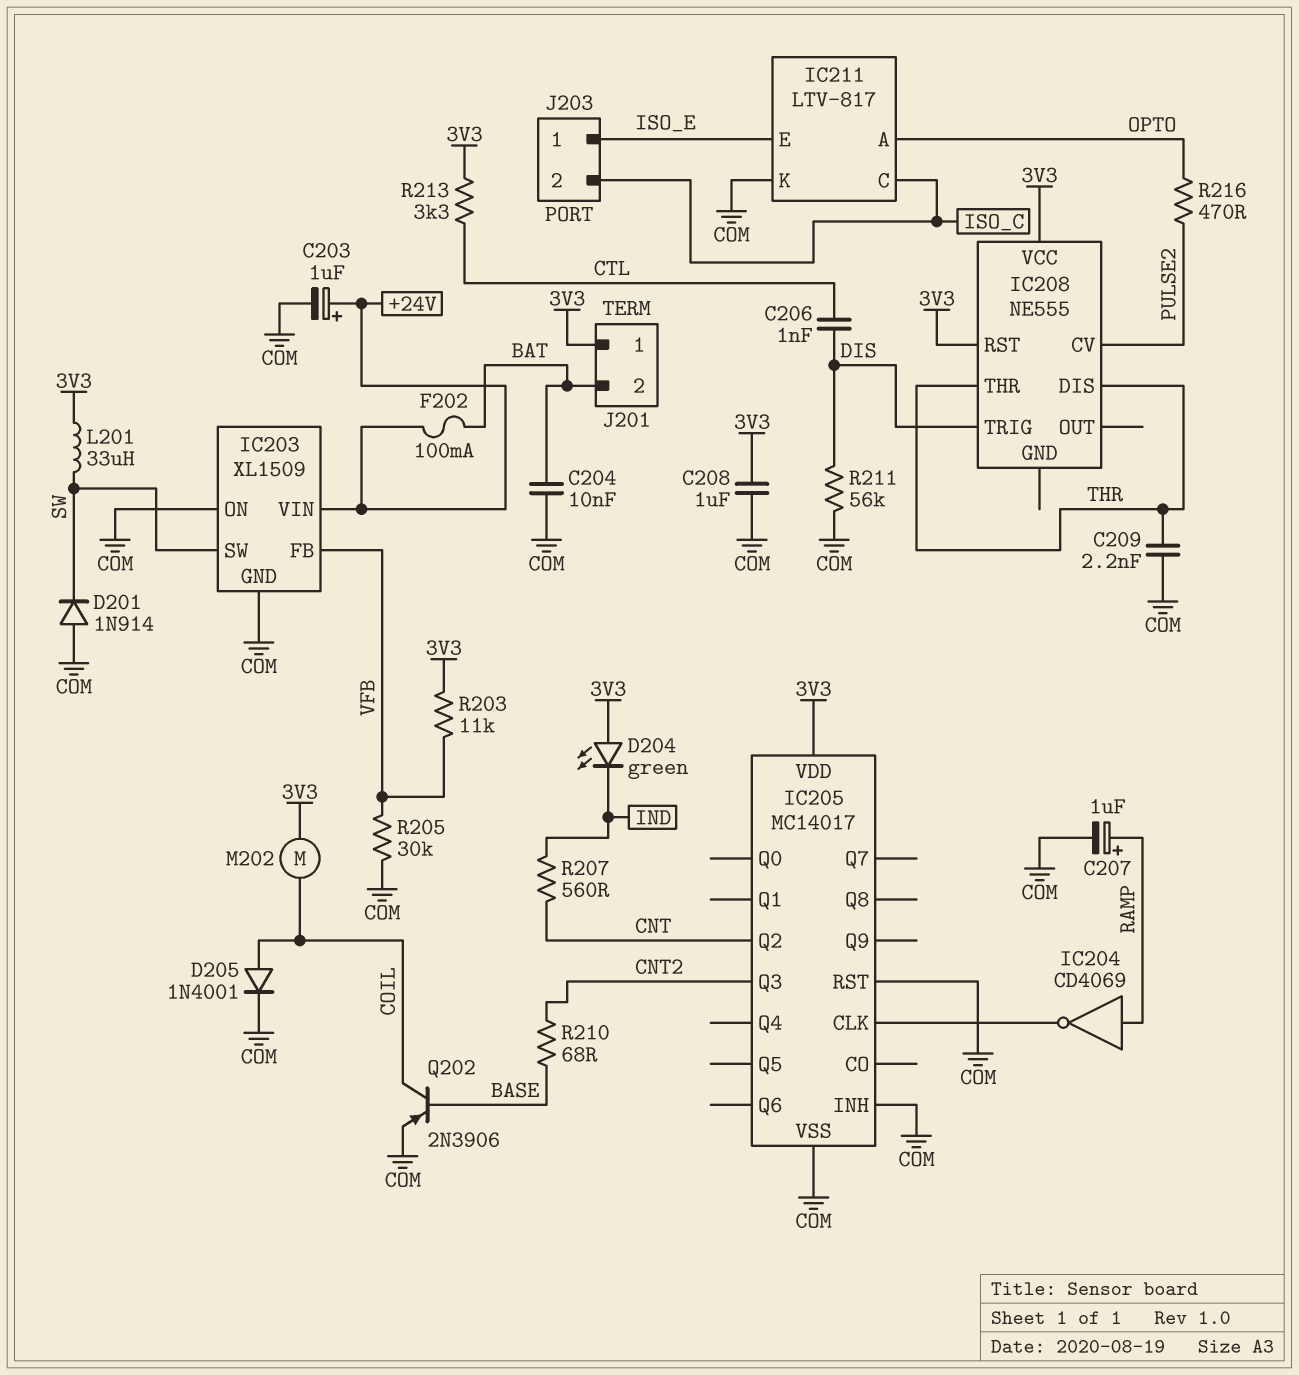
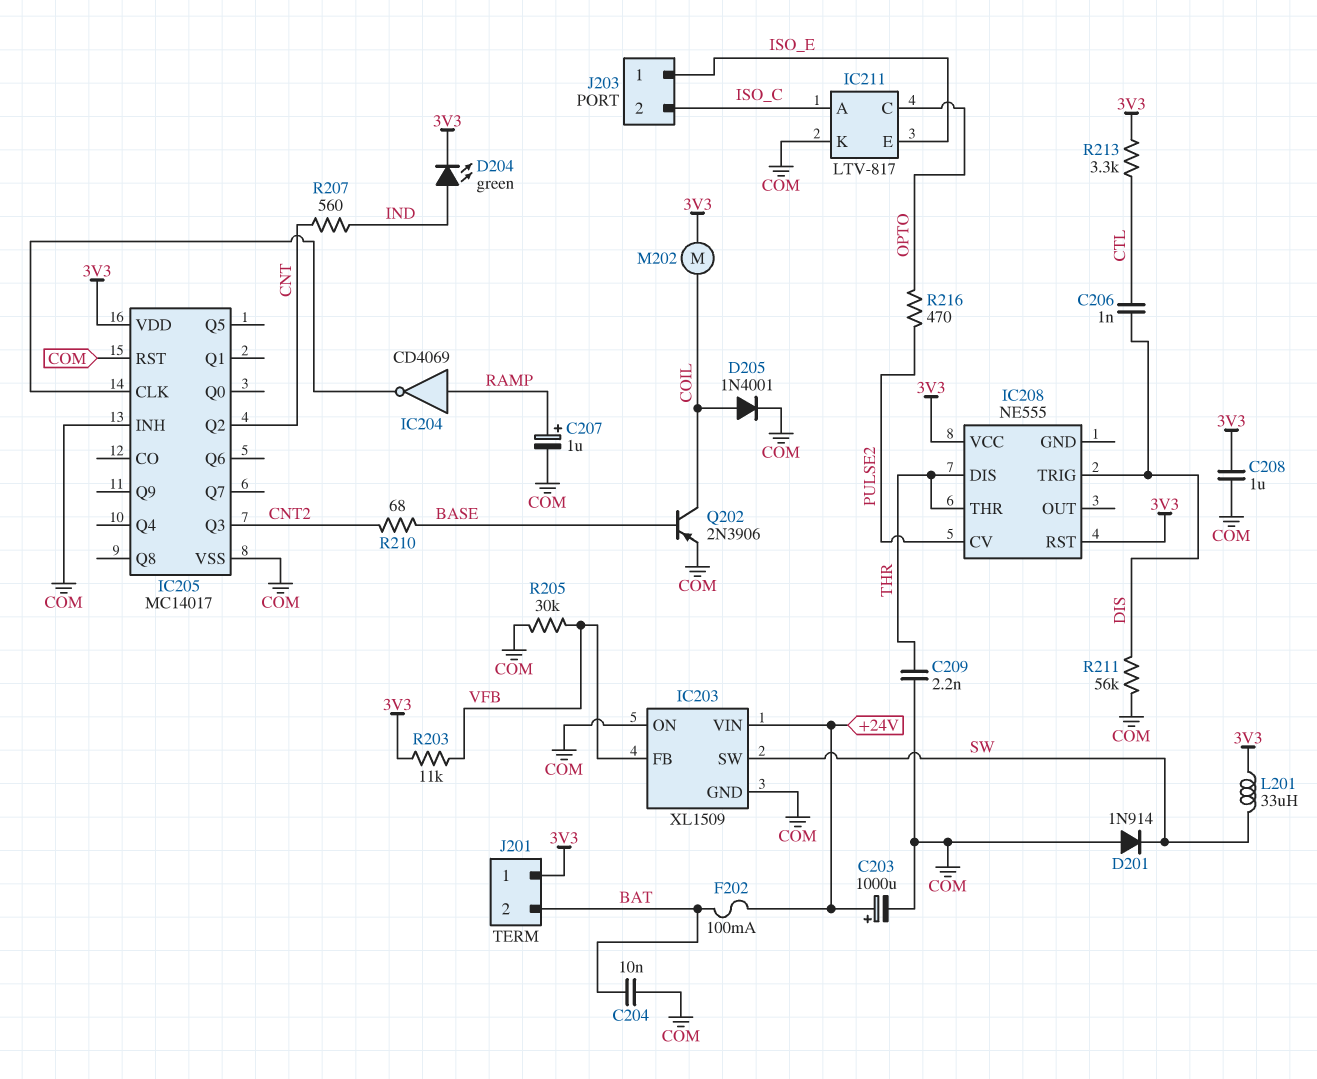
C203: 1uF (plus +24V, minus COM) -> 1000uF (plus +24V, minus COM)
D204: LED green (A 3V3, K IND) -> LED green (A IND, K 3V3)
IC211 pin A: OPTO -> ISO_C
IC211 pin C: ISO_C -> OPTO

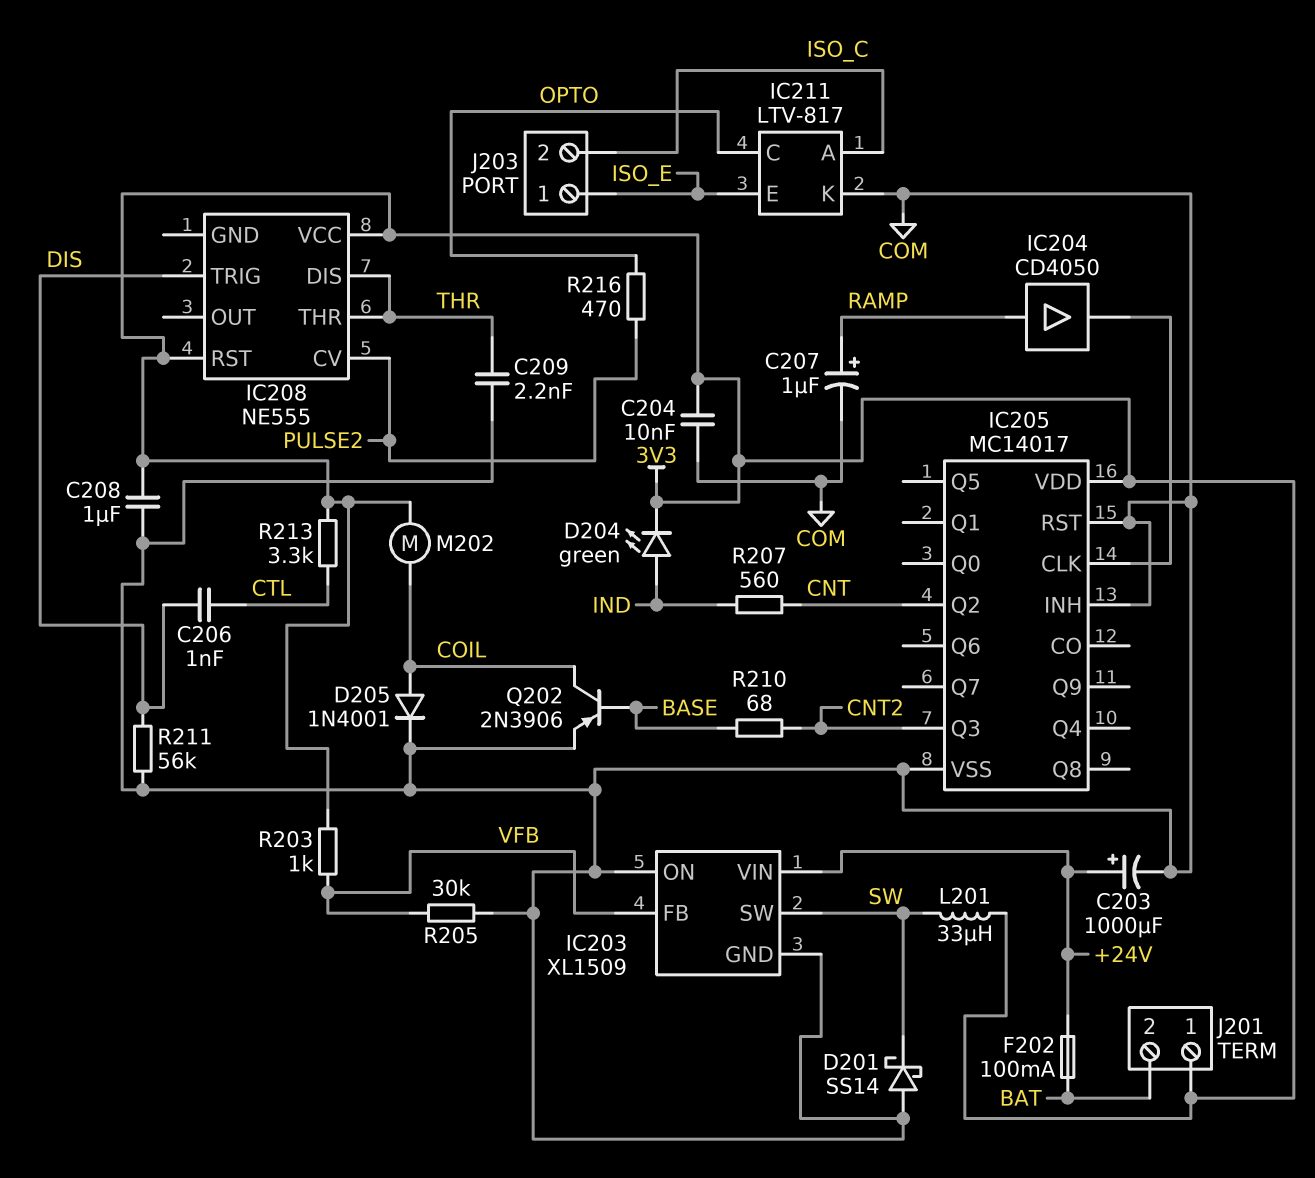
C204: 10nF (BAT, COM) -> 10nF (3V3, COM)
D201: diode 1N914 (A COM, K SW) -> schottky SS14 (A COM, K SW)
IC204: NOT CD4069 (in RAMP, out IC205/CLK) -> buffer CD4050 (in RAMP, out IC205/CLK)
R203: 11k (3V3, VFB) -> 1k (3V3, VFB)

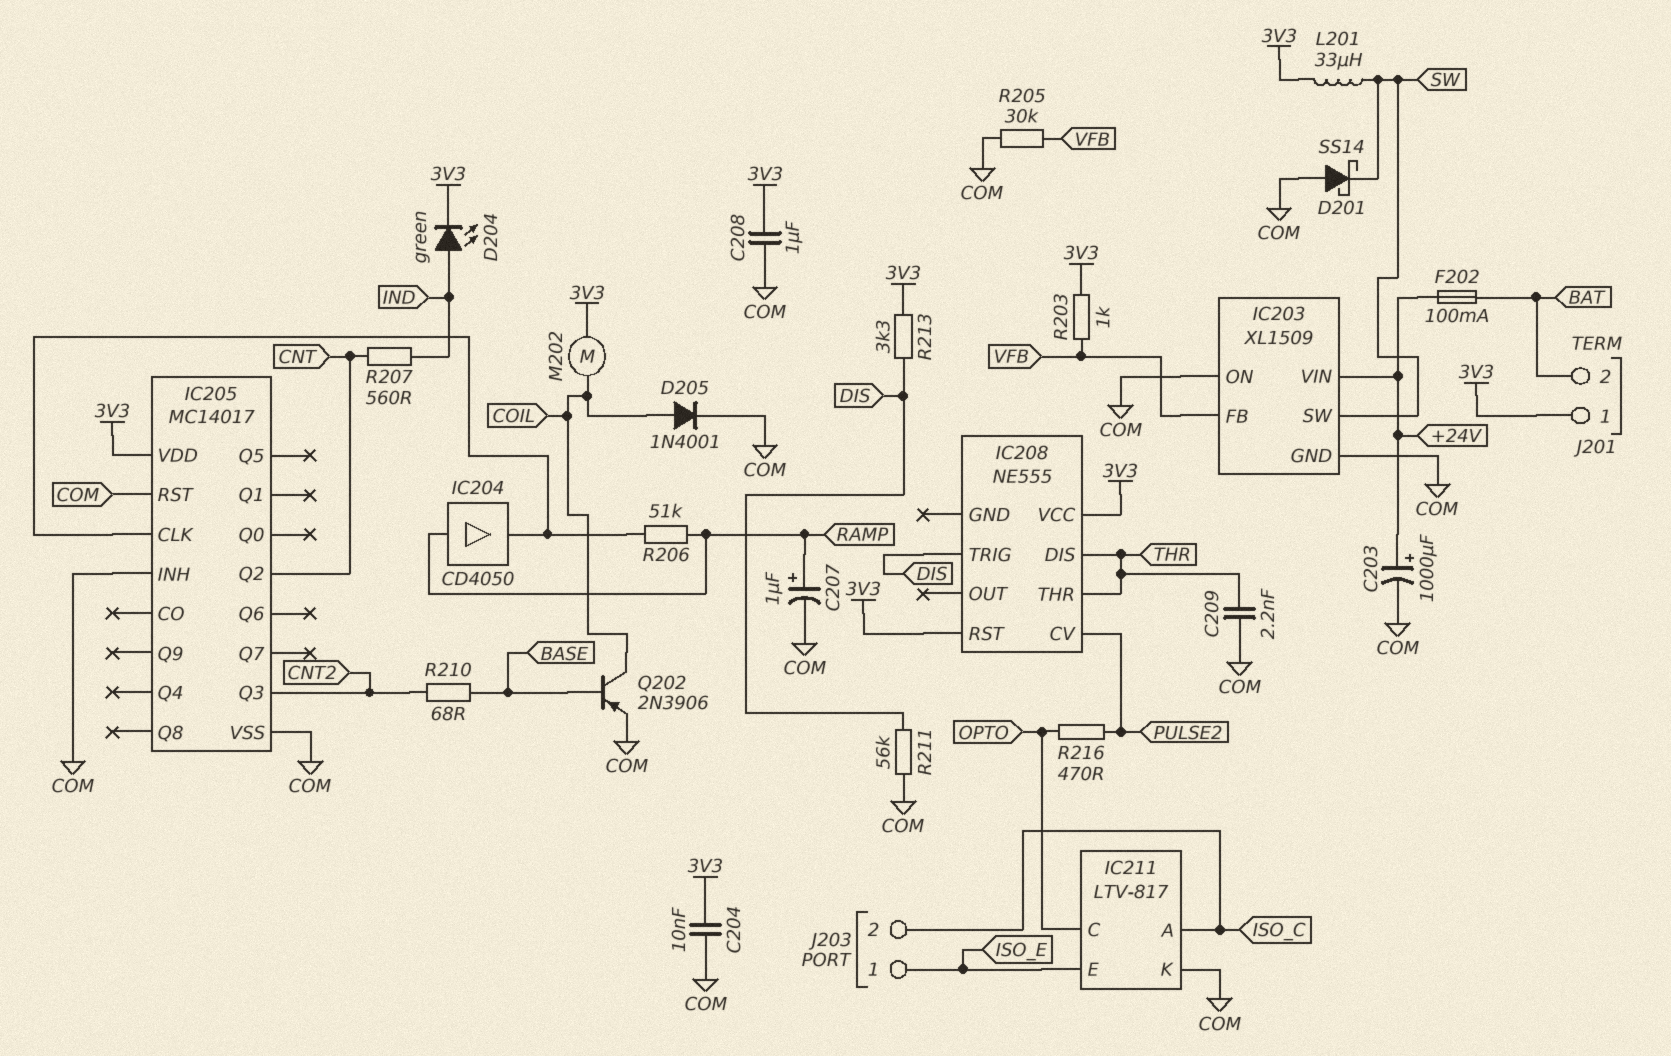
C206: 1nF (CTL, DIS) -> none
R206: none -> 51k (IC205/CLK, RAMP)
R213: 3.3k (3V3, CTL) -> 3.3k (3V3, DIS)

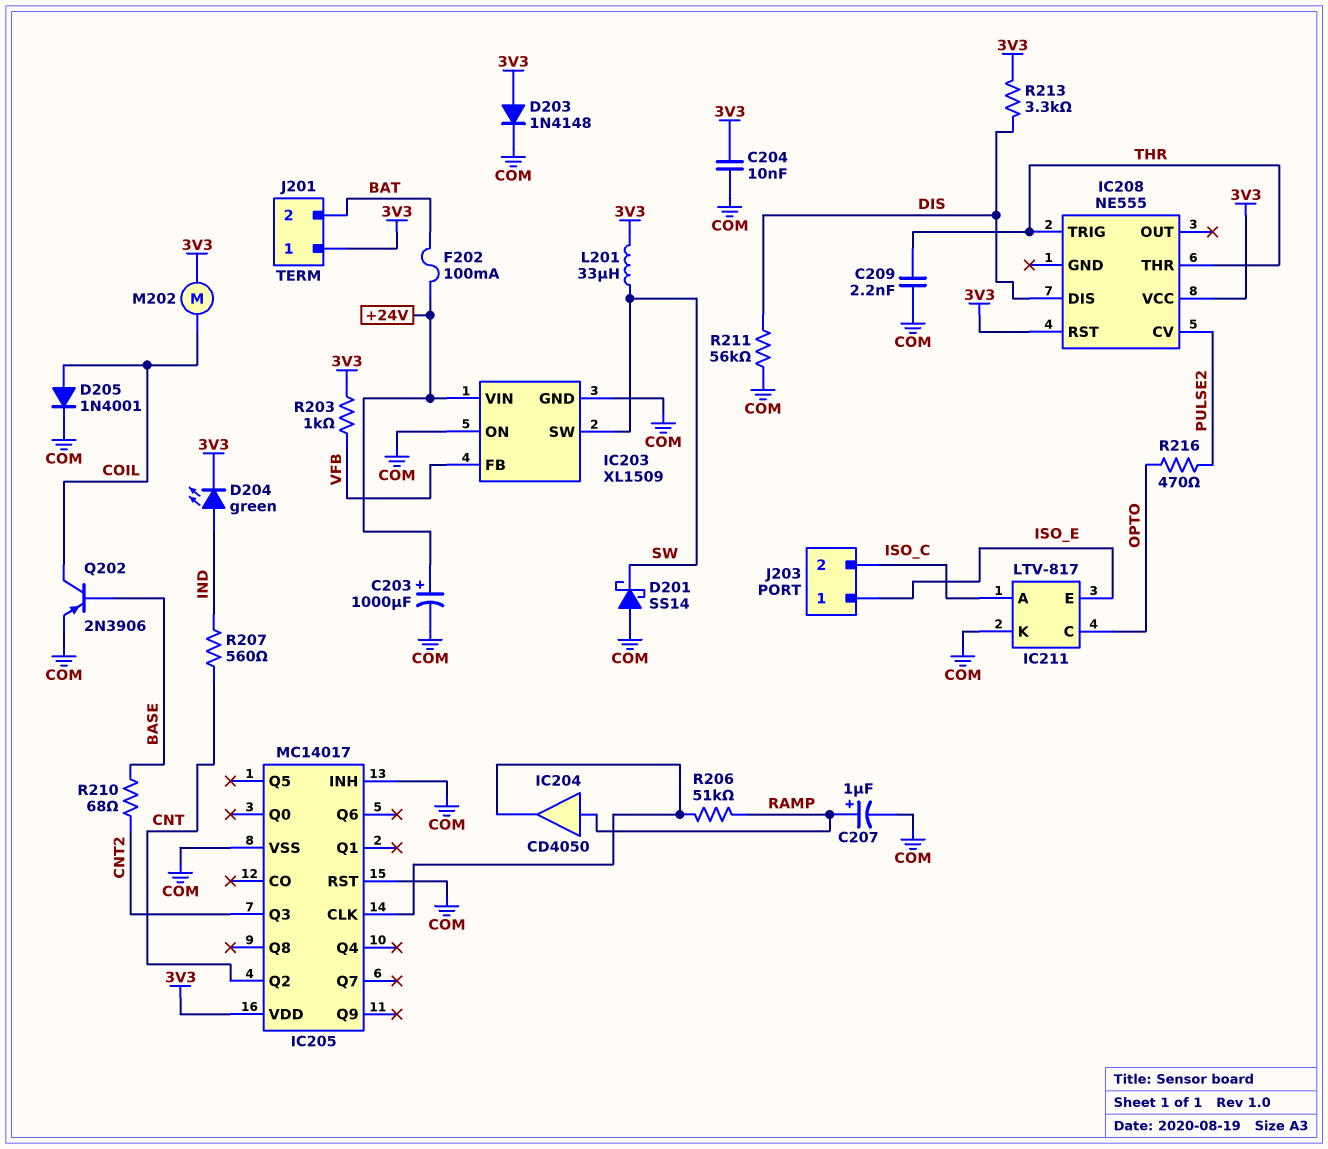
C208: 1uF (3V3, COM) -> none
D203: none -> diode 1N4148 (A 3V3, K COM)
IC208 pin DIS: THR -> DIS
IC208 pin TRIG: DIS -> THR
R205: 30k (COM, VFB) -> none

